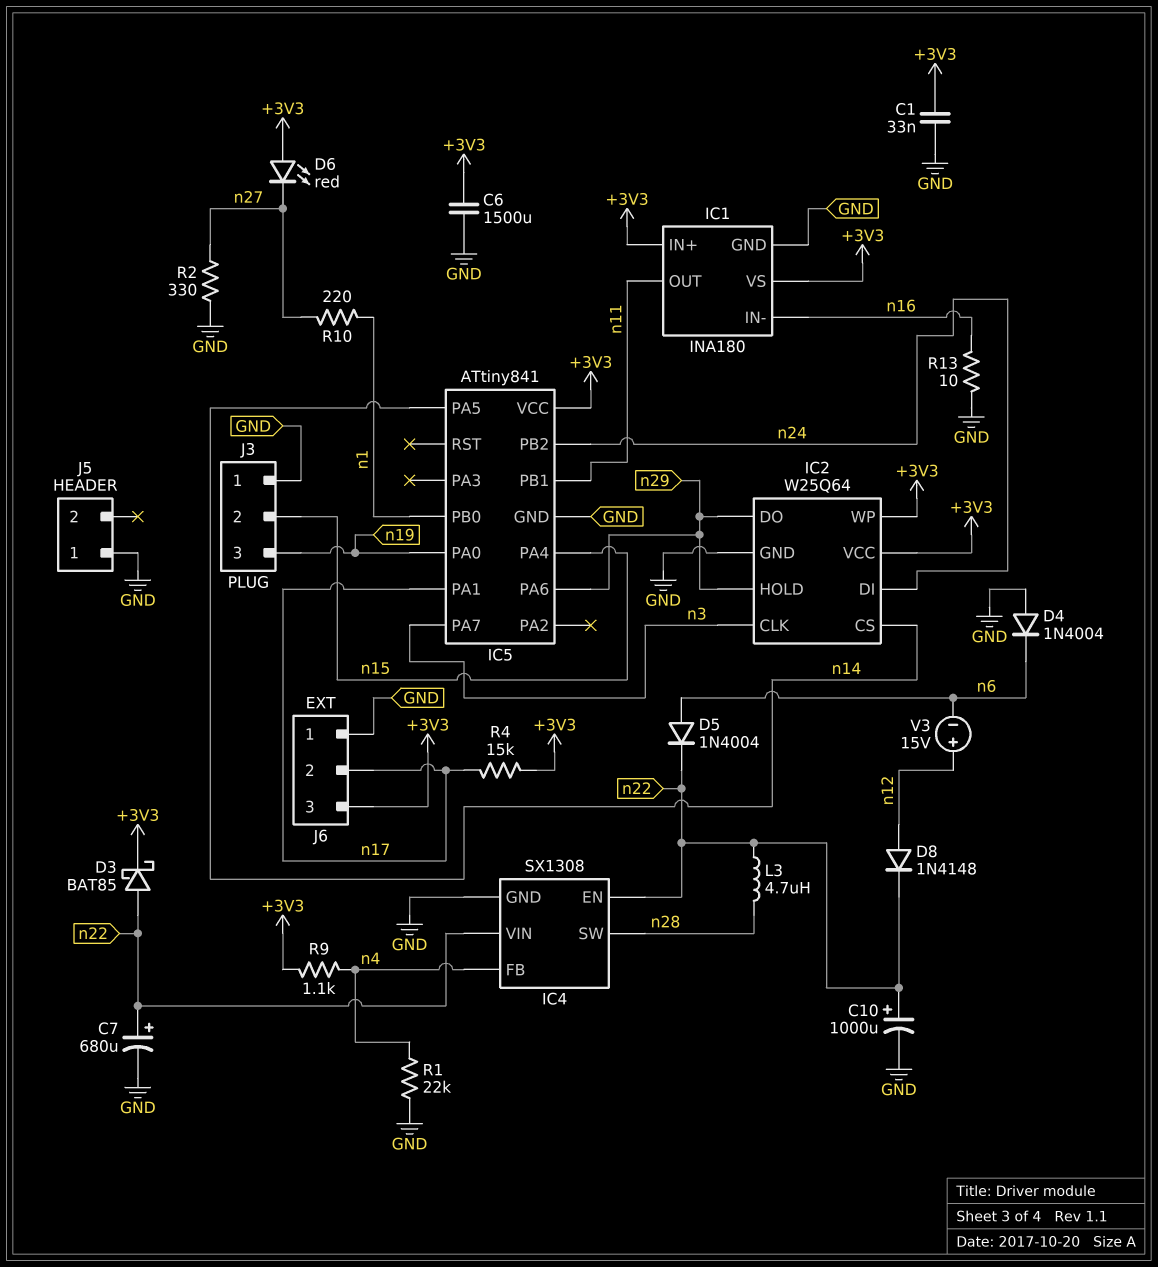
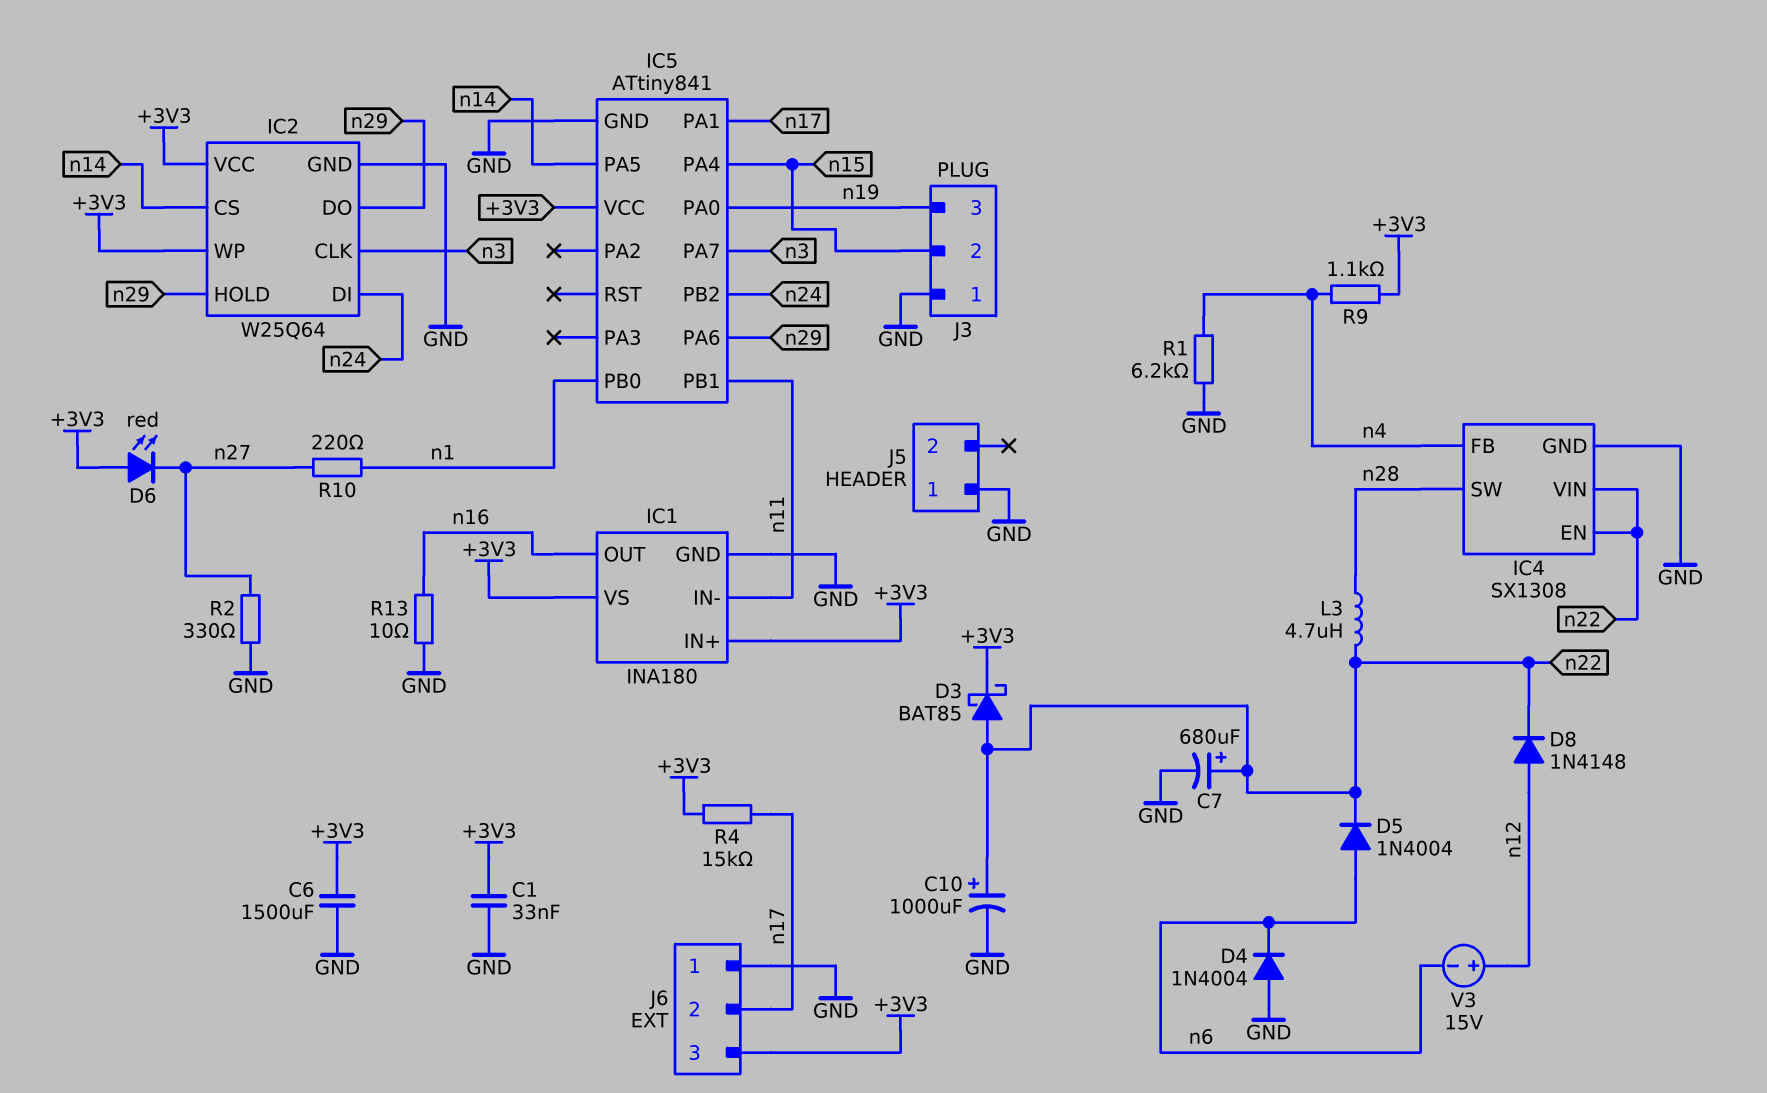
IC1 pin IN-: n16 -> n11
IC1 pin OUT: n11 -> n16
R1: 22k (GND, n4) -> 6.2k (GND, n4)

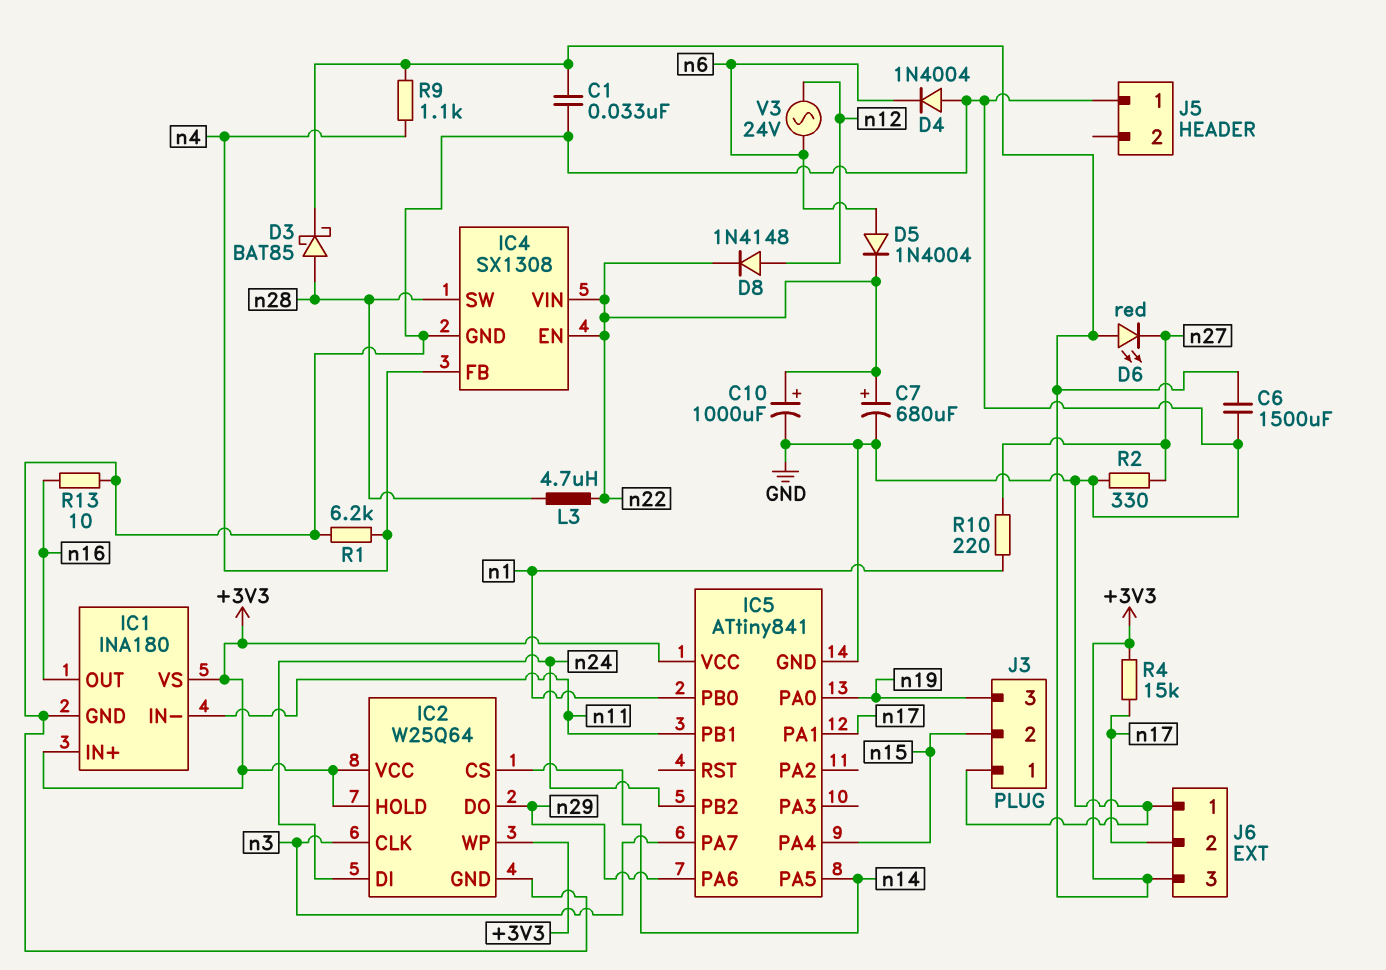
D3: schottky BAT85 (A n22, K +3V3) -> schottky BAT85 (A n28, K +3V3)
IC2 pin HOLD: n29 -> +3V3
V3: 15V (plus n12, minus n6) -> AC 24V (n6, n12)

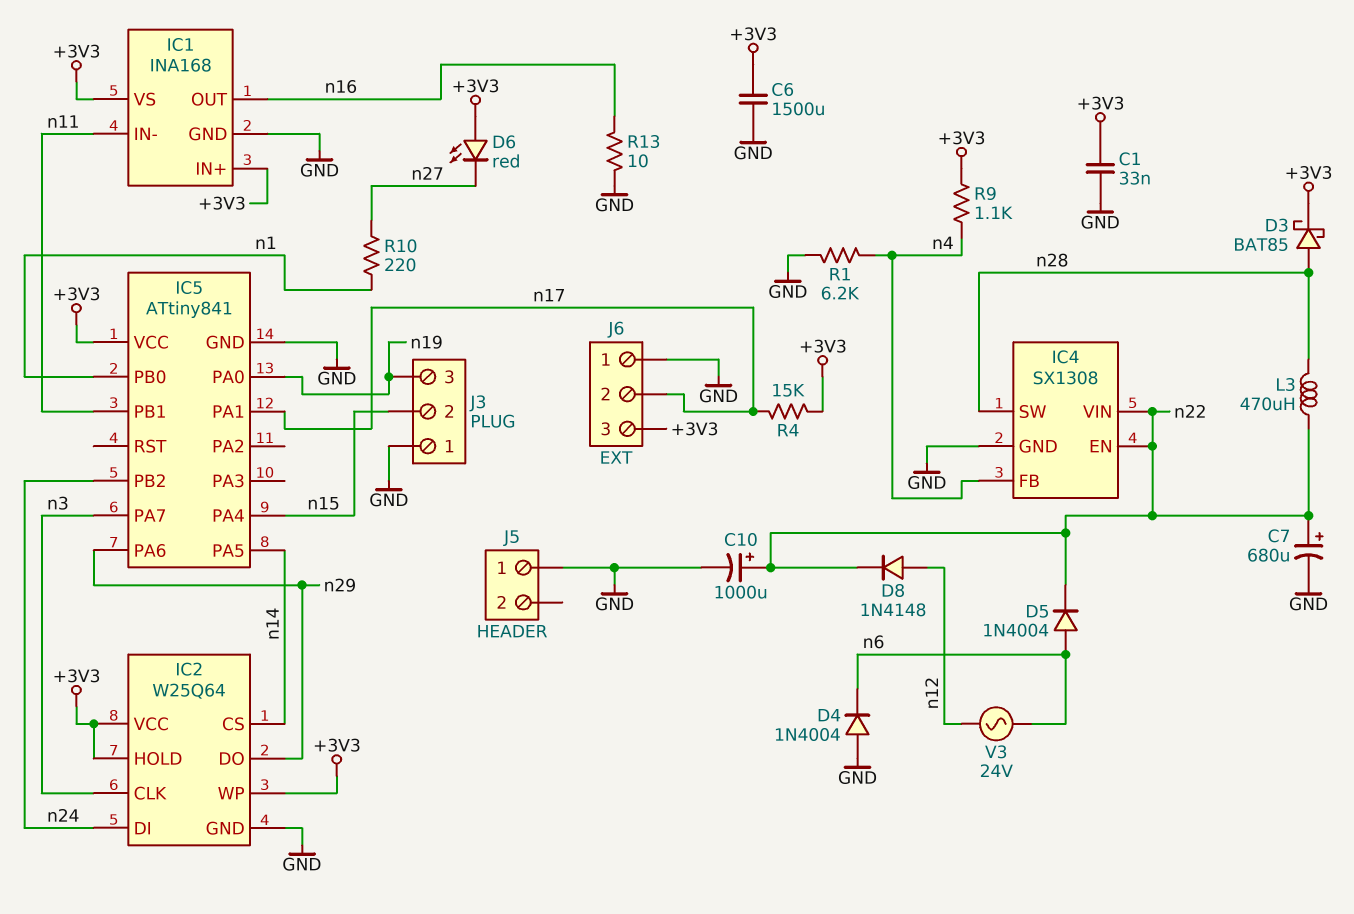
IC1: INA180 -> INA168
L3: 4.7uH (n22, n28) -> 470uH (n22, n28)
R2: 330 (GND, n27) -> none

